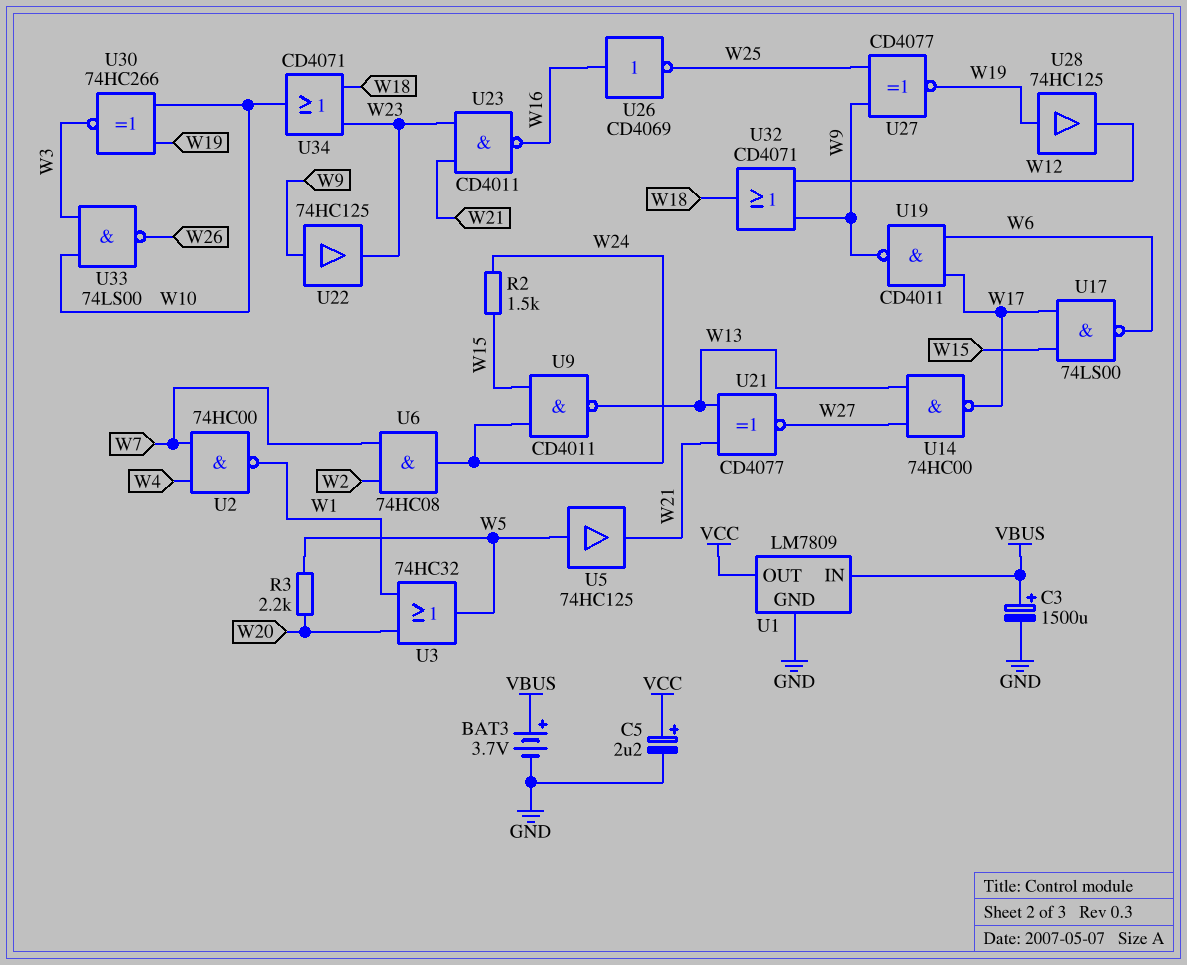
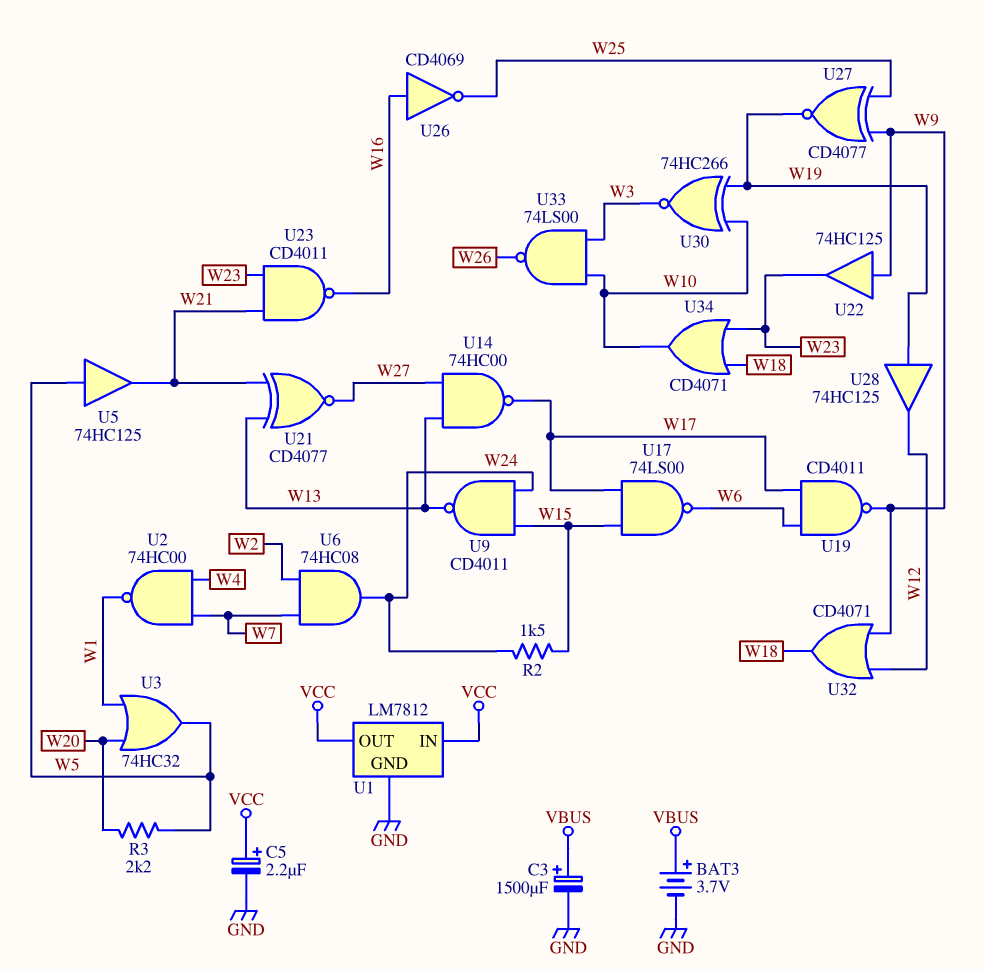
U1: LM7809 -> LM7812
U1 pin IN: VBUS -> VCC

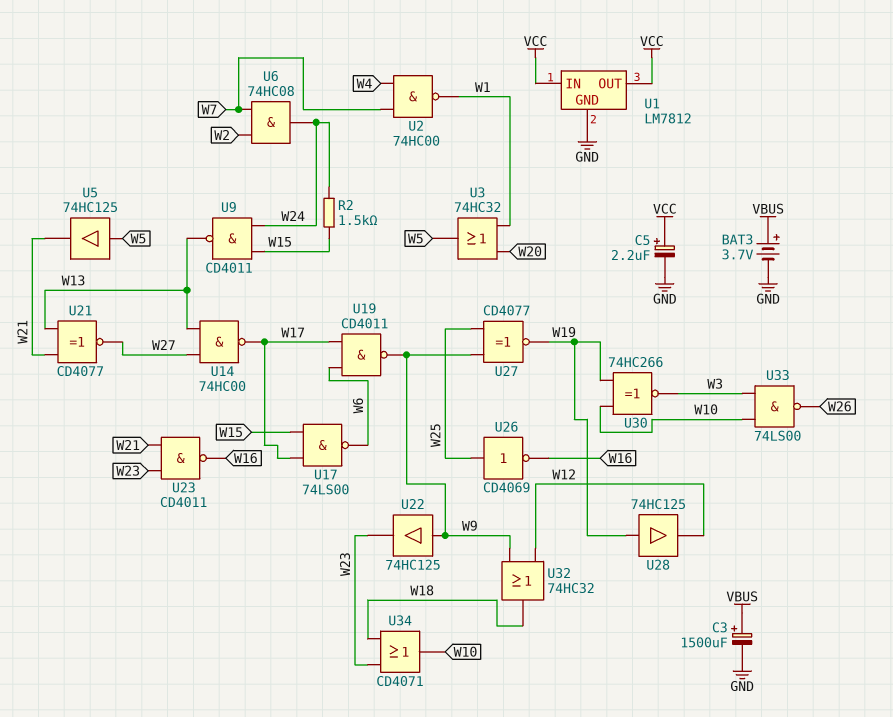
R3: 2.2k (W5, W20) -> none
U26: NOT CD4069 (in W16, out W25) -> NOT CD4069 (in W25, out W16)
U32: OR CD4071 (in W9, in W12, out W18) -> OR 74HC32 (in W9, in W12, out W18)

